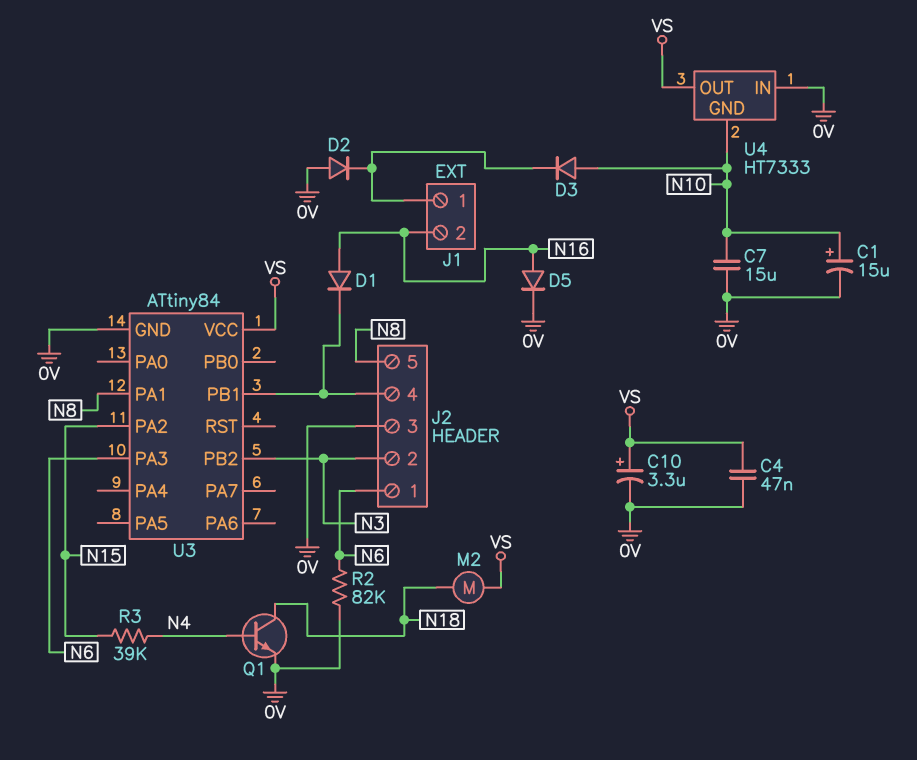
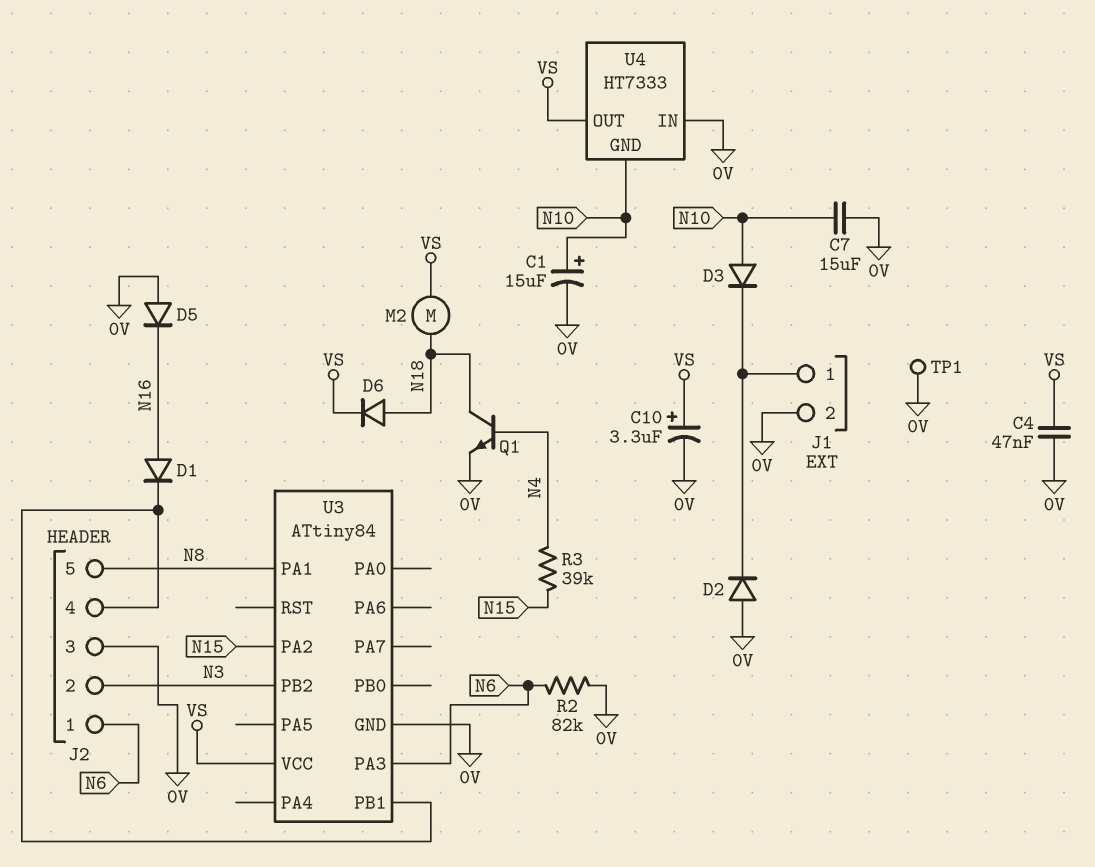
D5: diode (A N16, K 0V) -> diode (A 0V, K N16)
D6: none -> diode (A N18, K VS)
J1 pin 2: N16 -> 0V
TP1: none -> test point (0V)

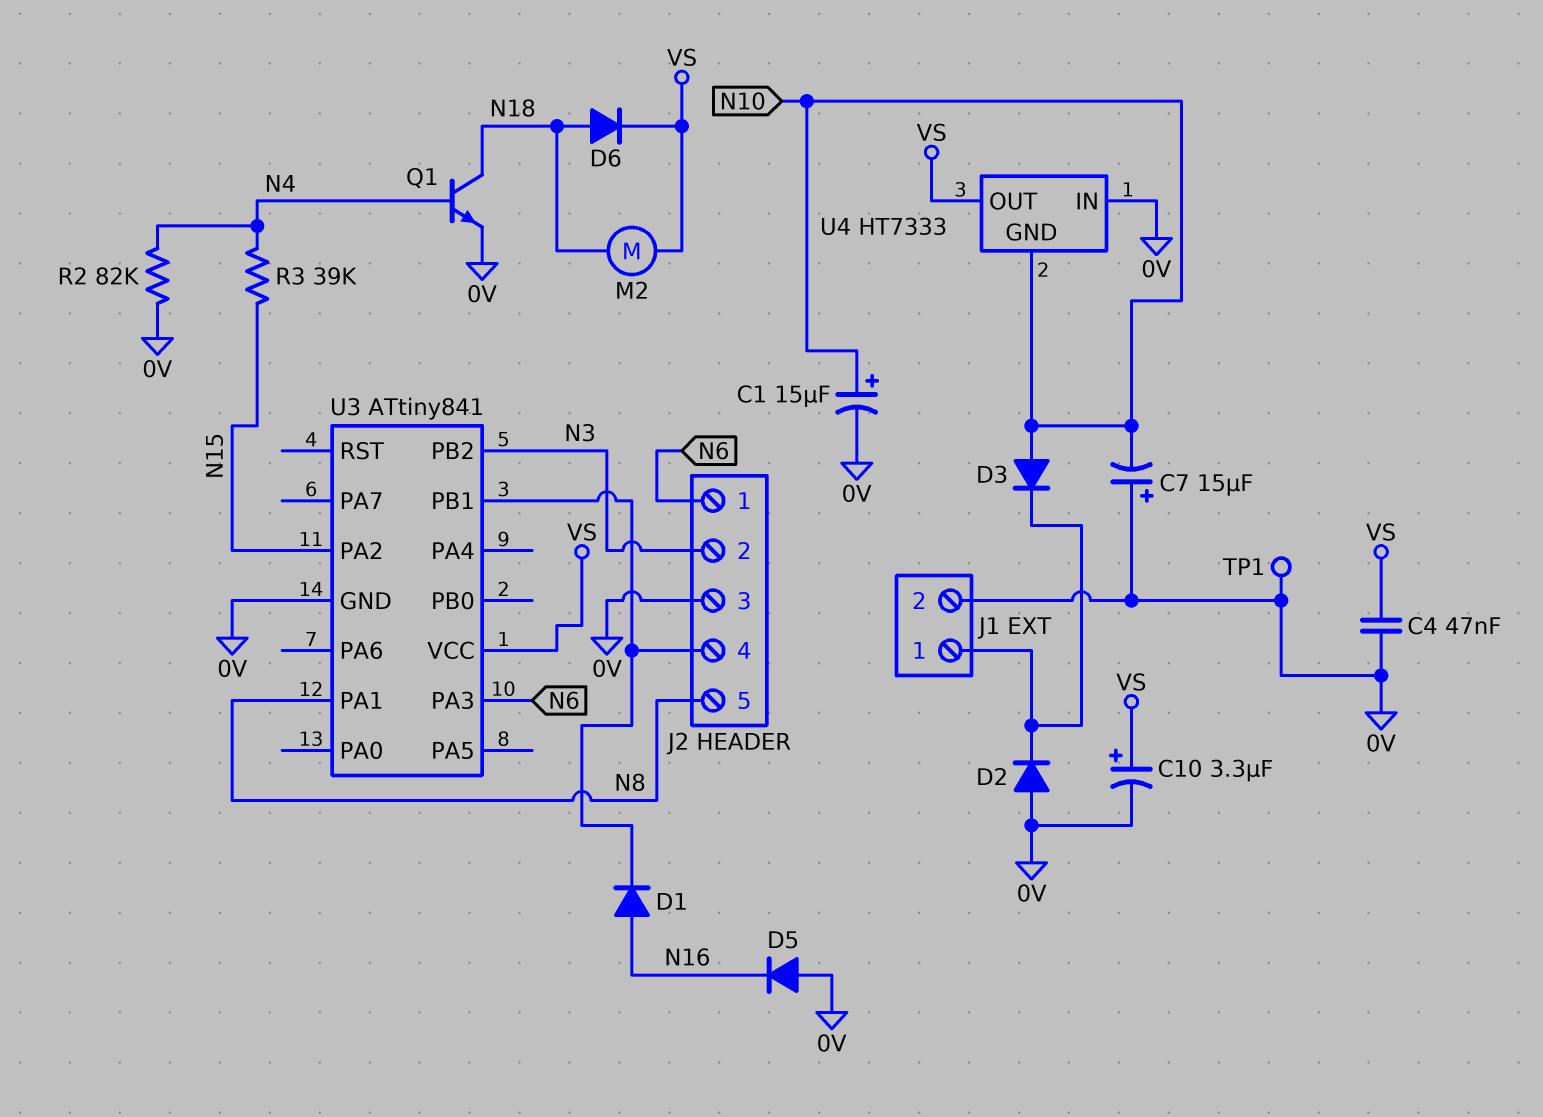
C7: 15uF (0V, N10) -> 15uF (plus 0V, minus N10)
R2: 82k (0V, N6) -> 82k (0V, N4)
U3: ATtiny84 -> ATtiny841

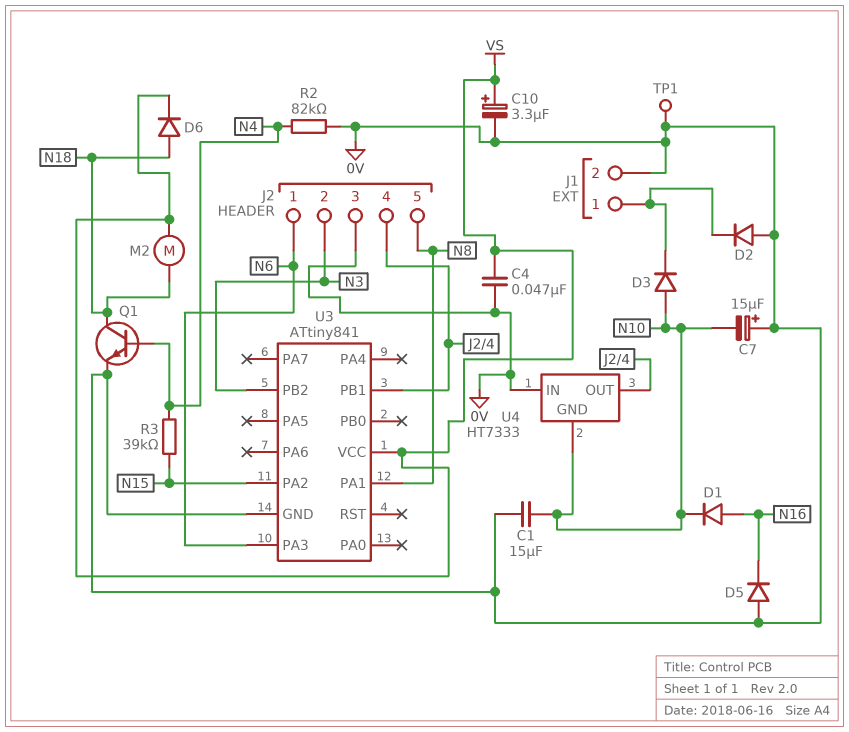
C1: 15uF (plus N10, minus 0V) -> 15uF (0V, N10)
D1: diode (A N16, K J2/4) -> diode (A N16, K N10)
U4 pin OUT: VS -> J2/4

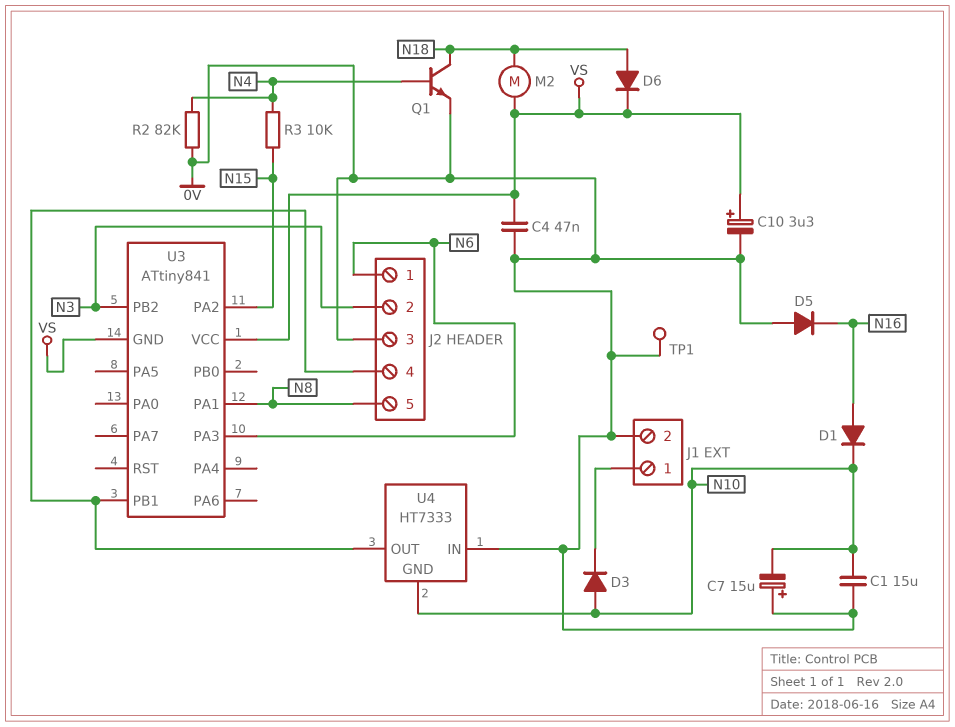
D2: diode (A 0V, K J1/1) -> none
R3: 39k (N4, N15) -> 10k (N4, N15)
U3 pin GND: 0V -> VS

